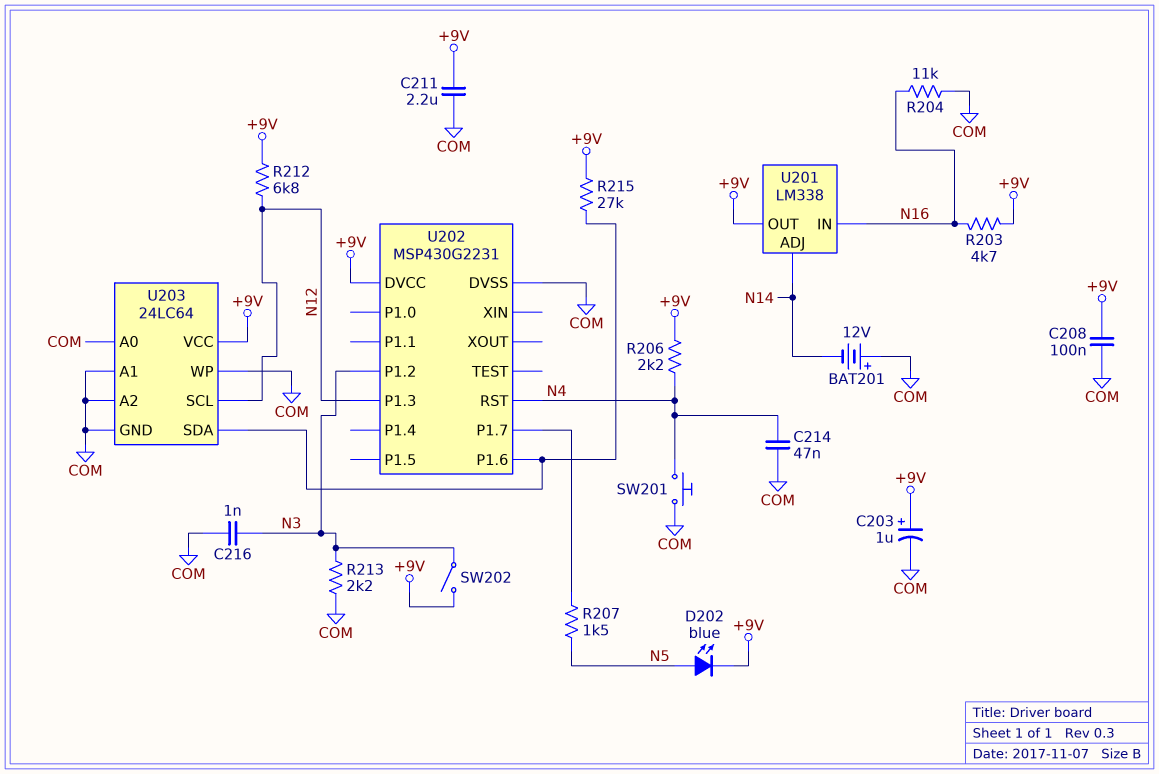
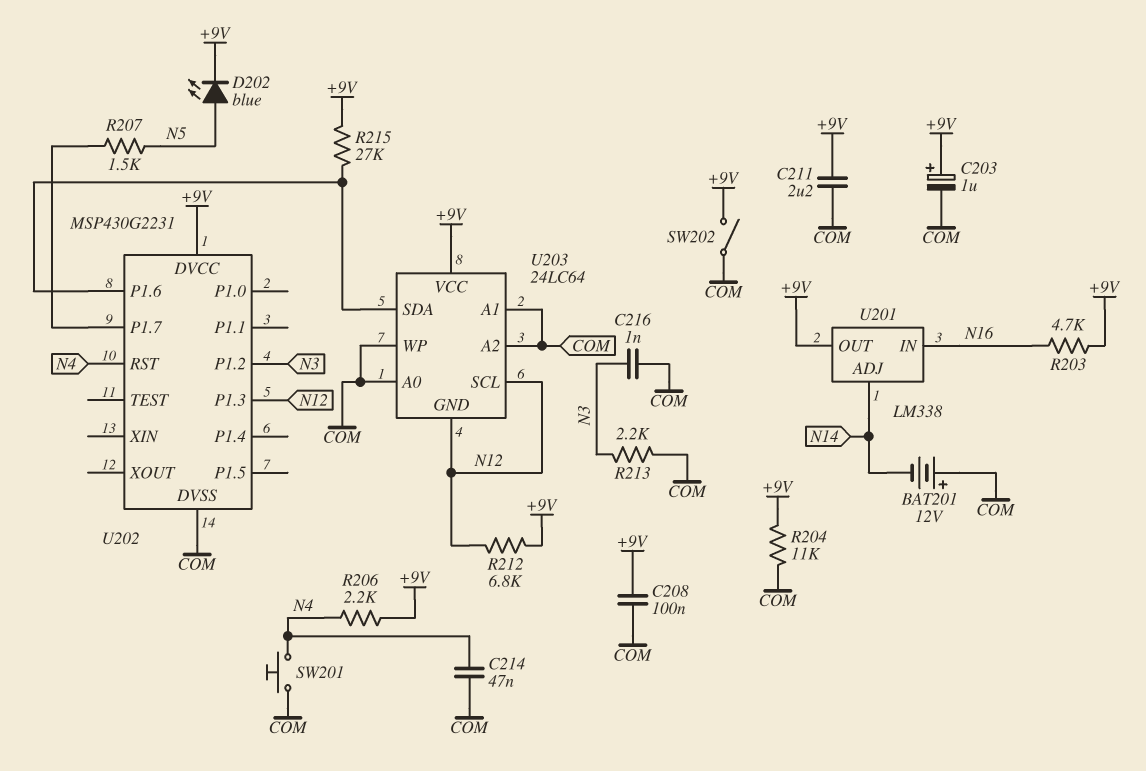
R204: 11k (COM, N16) -> 11k (+9V, COM)
SW202: switch (+9V, N3) -> switch (+9V, COM)
U203 pin GND: COM -> N12

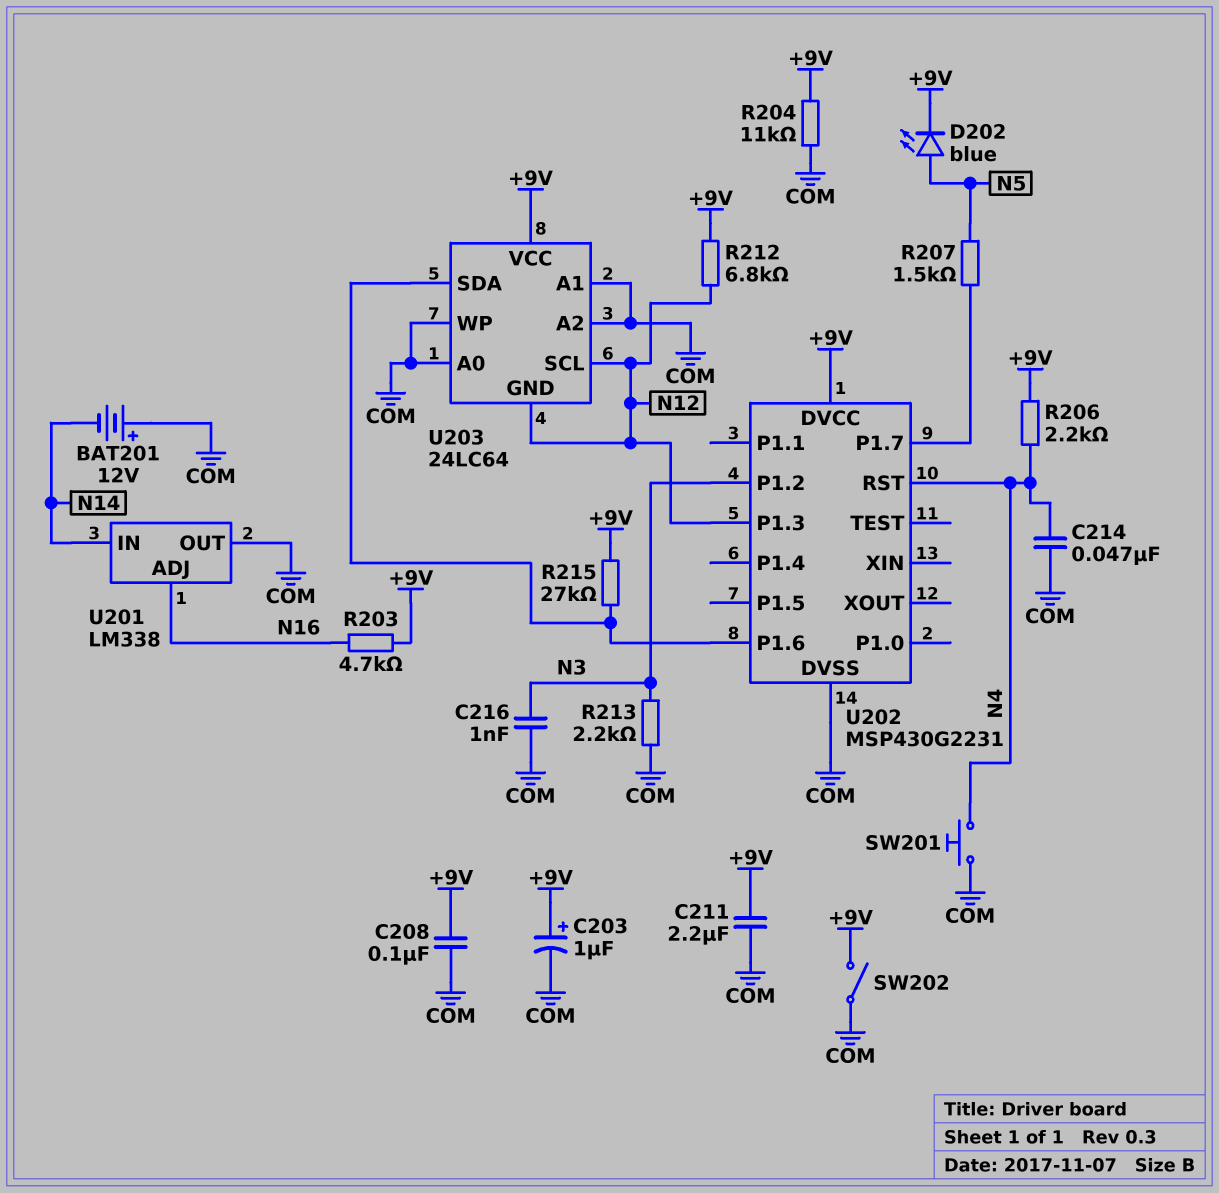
U201 pin ADJ: N14 -> N16
U201 pin IN: N16 -> N14
U201 pin OUT: +9V -> COM

